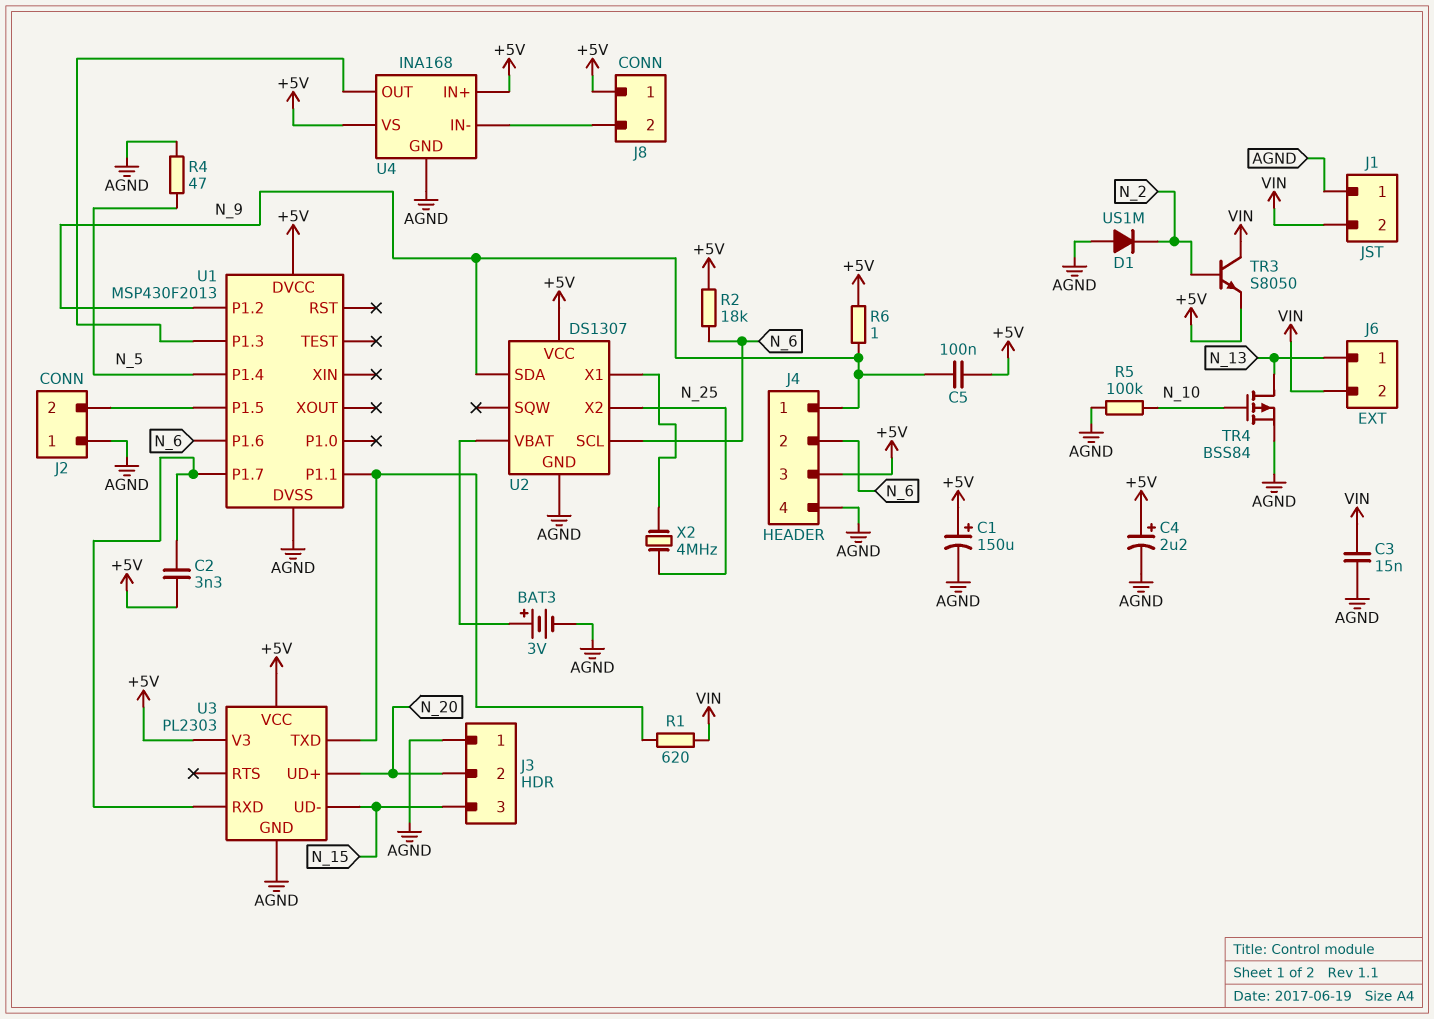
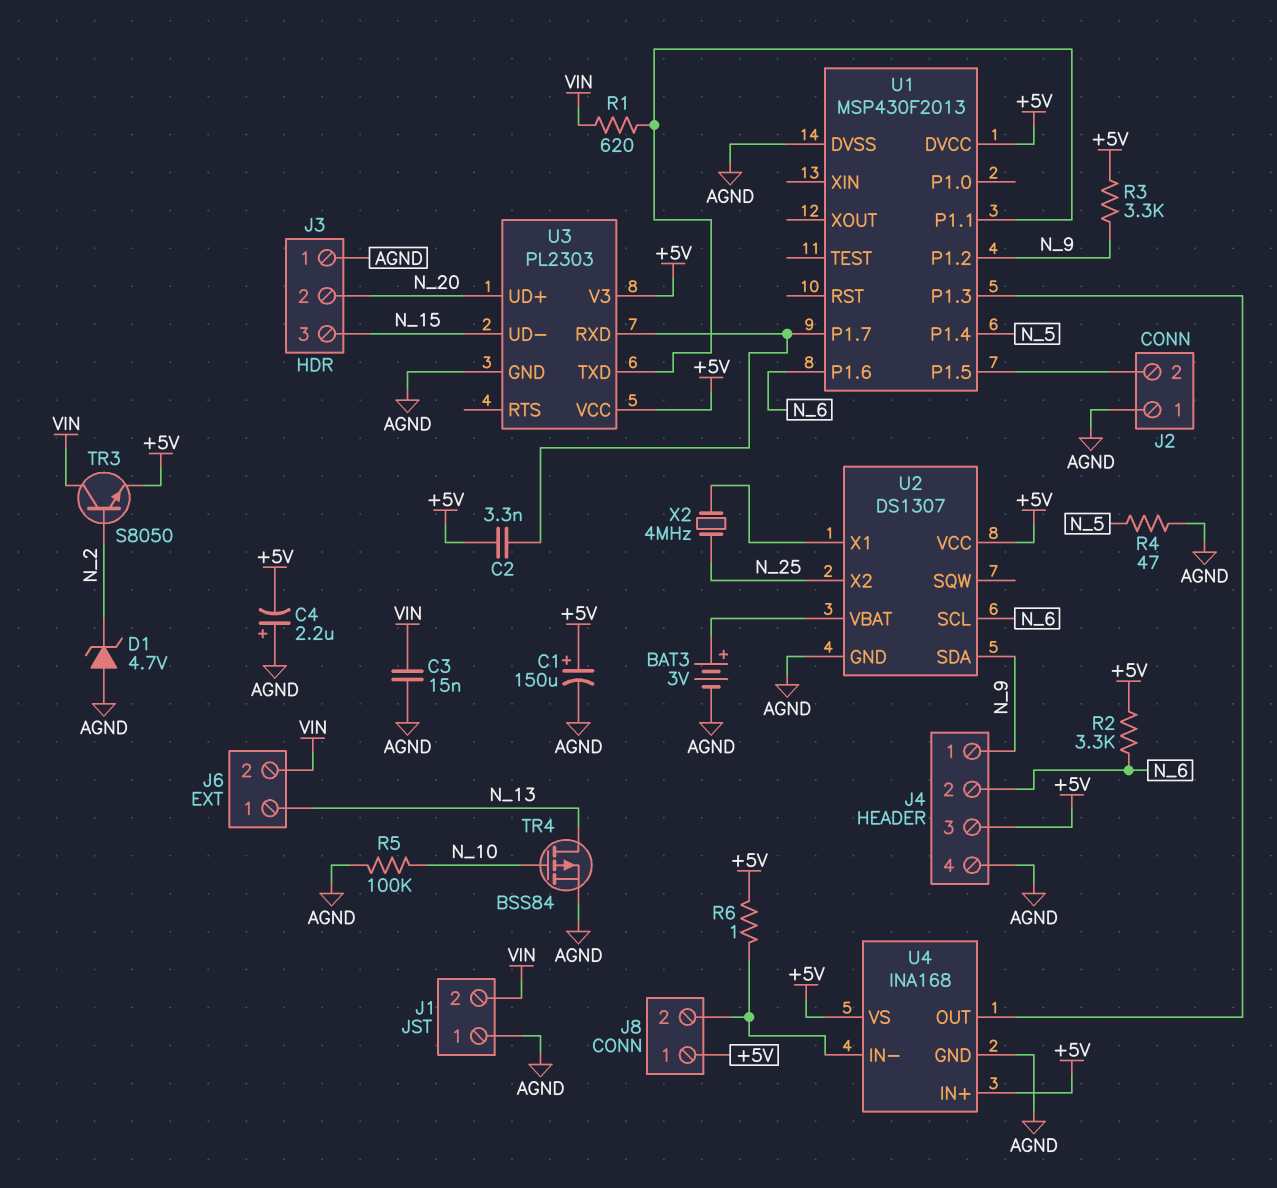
C4: 2.2uF (plus +5V, minus AGND) -> 2.2uF (plus AGND, minus +5V)
C5: 100nF (+5V, N_9) -> none
D1: diode US1M (A AGND, K N_2) -> zener 4.7V (A AGND, K N_2)
R2: 18k (+5V, N_6) -> 3.3k (+5V, N_6)
R3: none -> 3.3k (+5V, N_9)
R6: 1 (+5V, N_9) -> 1 (+5V, J8/2)

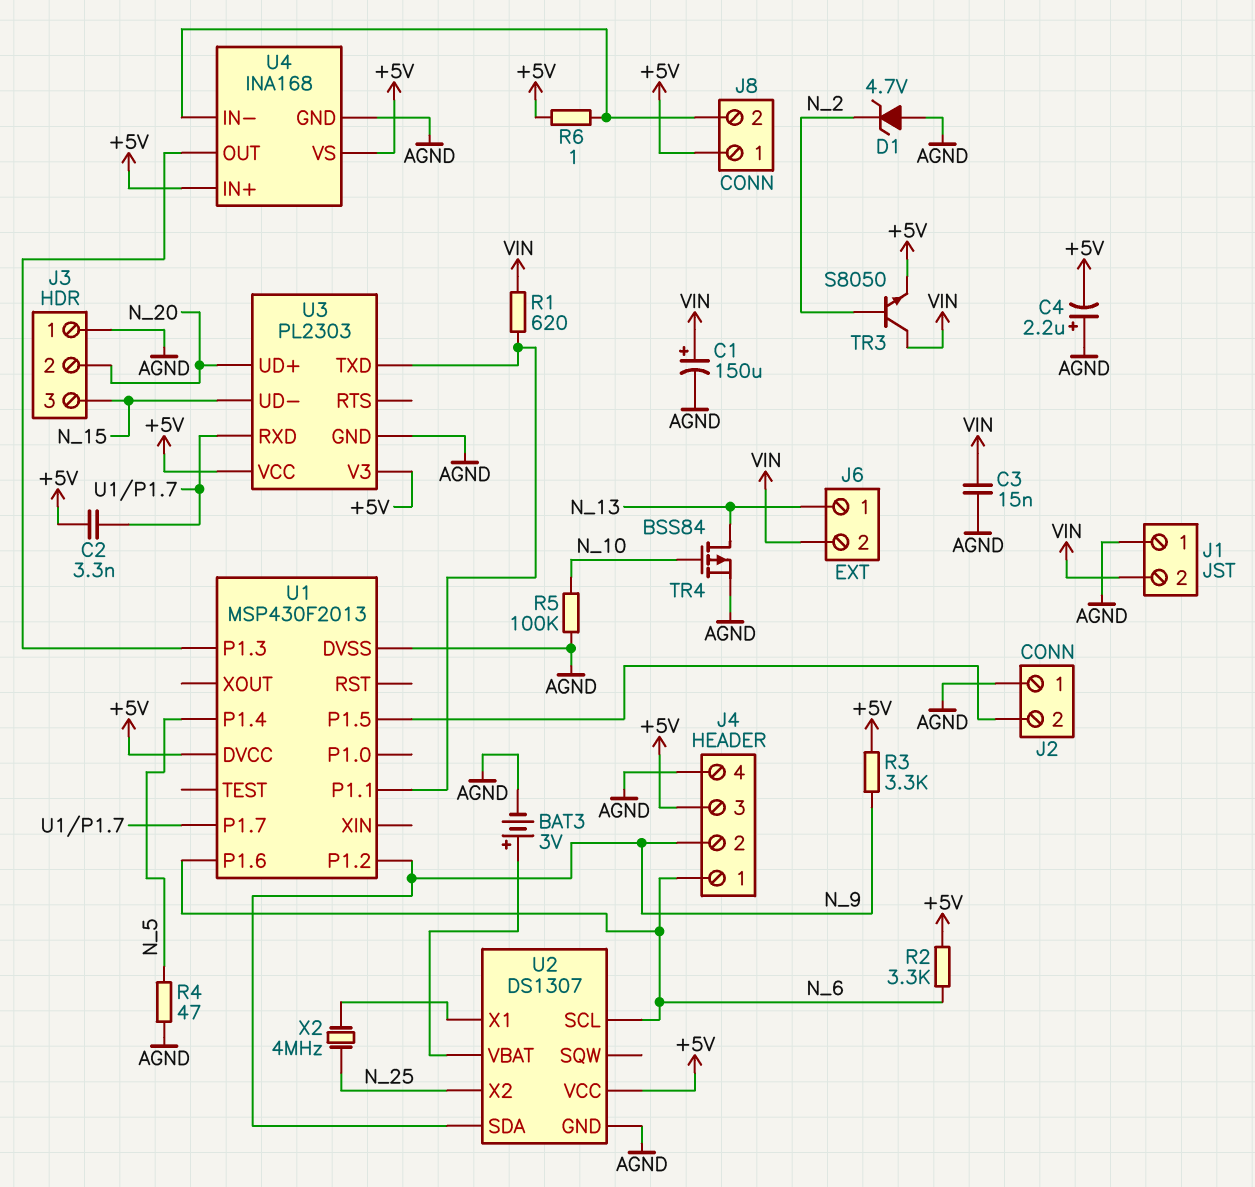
C1: 150uF (plus +5V, minus AGND) -> 150uF (plus VIN, minus AGND)
J4 pin 1: N_9 -> N_6
J4 pin 2: N_6 -> N_9

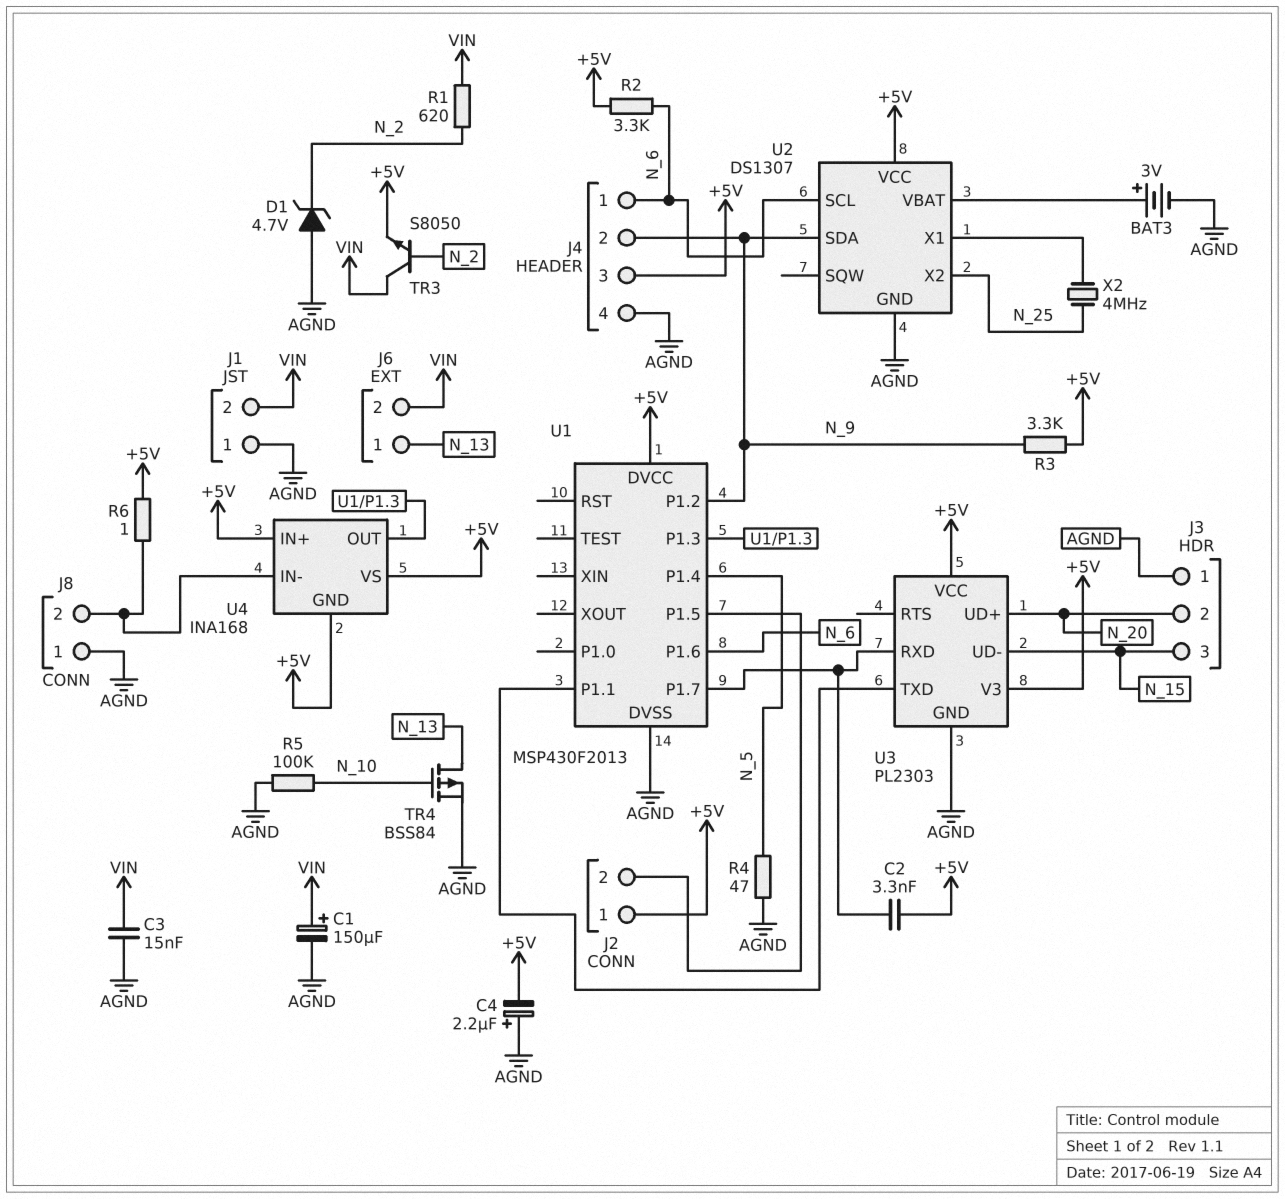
J2 pin 1: AGND -> +5V
J8 pin 1: +5V -> AGND
R1: 620 (U1/P1.1, VIN) -> 620 (N_2, VIN)
U4 pin GND: AGND -> +5V

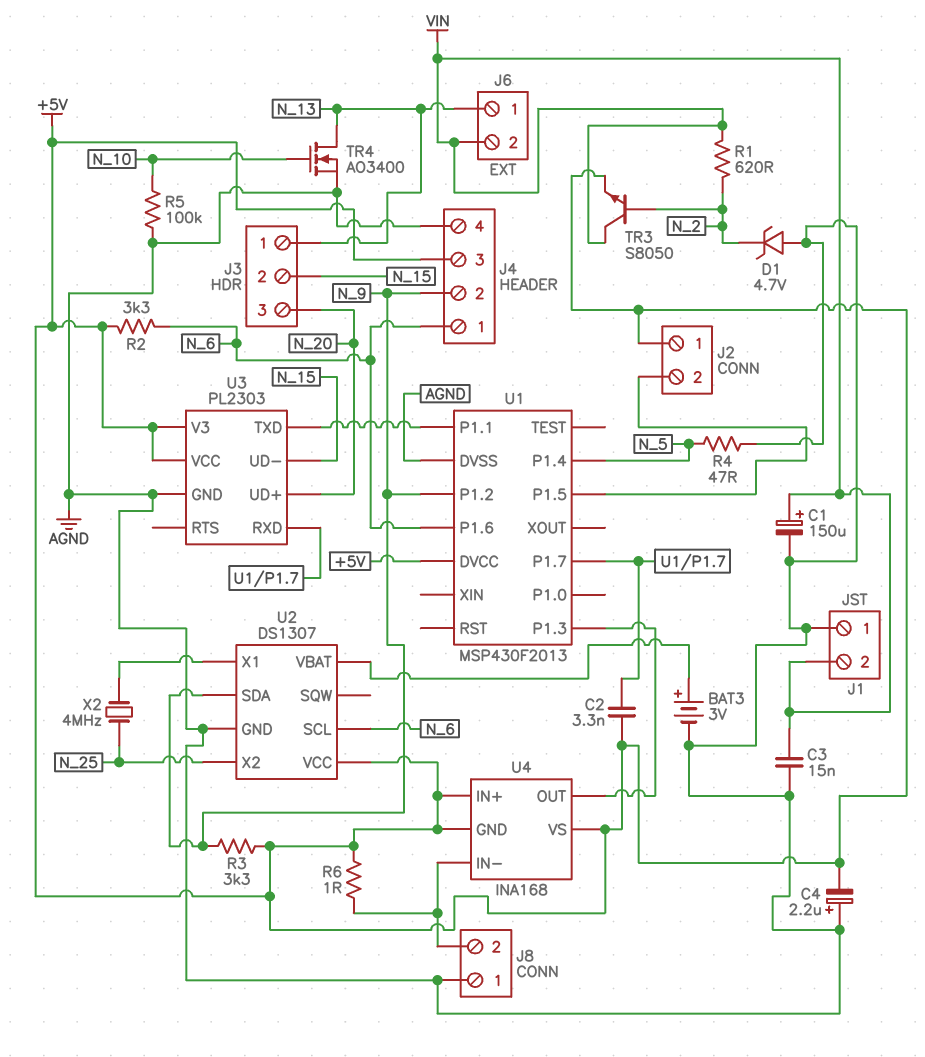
J3 pin 1: AGND -> N_13
J3 pin 2: N_20 -> N_15
J3 pin 3: N_15 -> N_20
TR4: PMOS BSS84 (G N_10, D N_13, S AGND) -> NMOS AO3400 (G N_10, D N_13, S AGND)

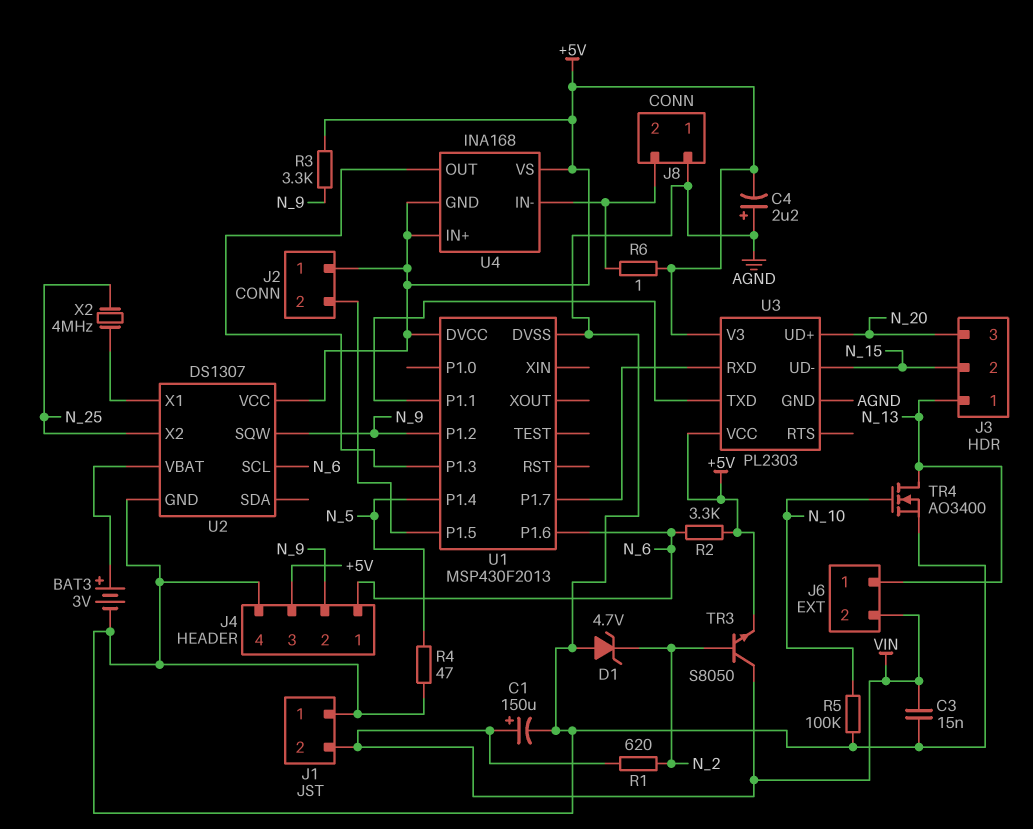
C2: 3.3nF (+5V, U1/P1.7) -> none
U2 pin SDA: N_9 -> none
U2 pin SQW: none -> N_9

